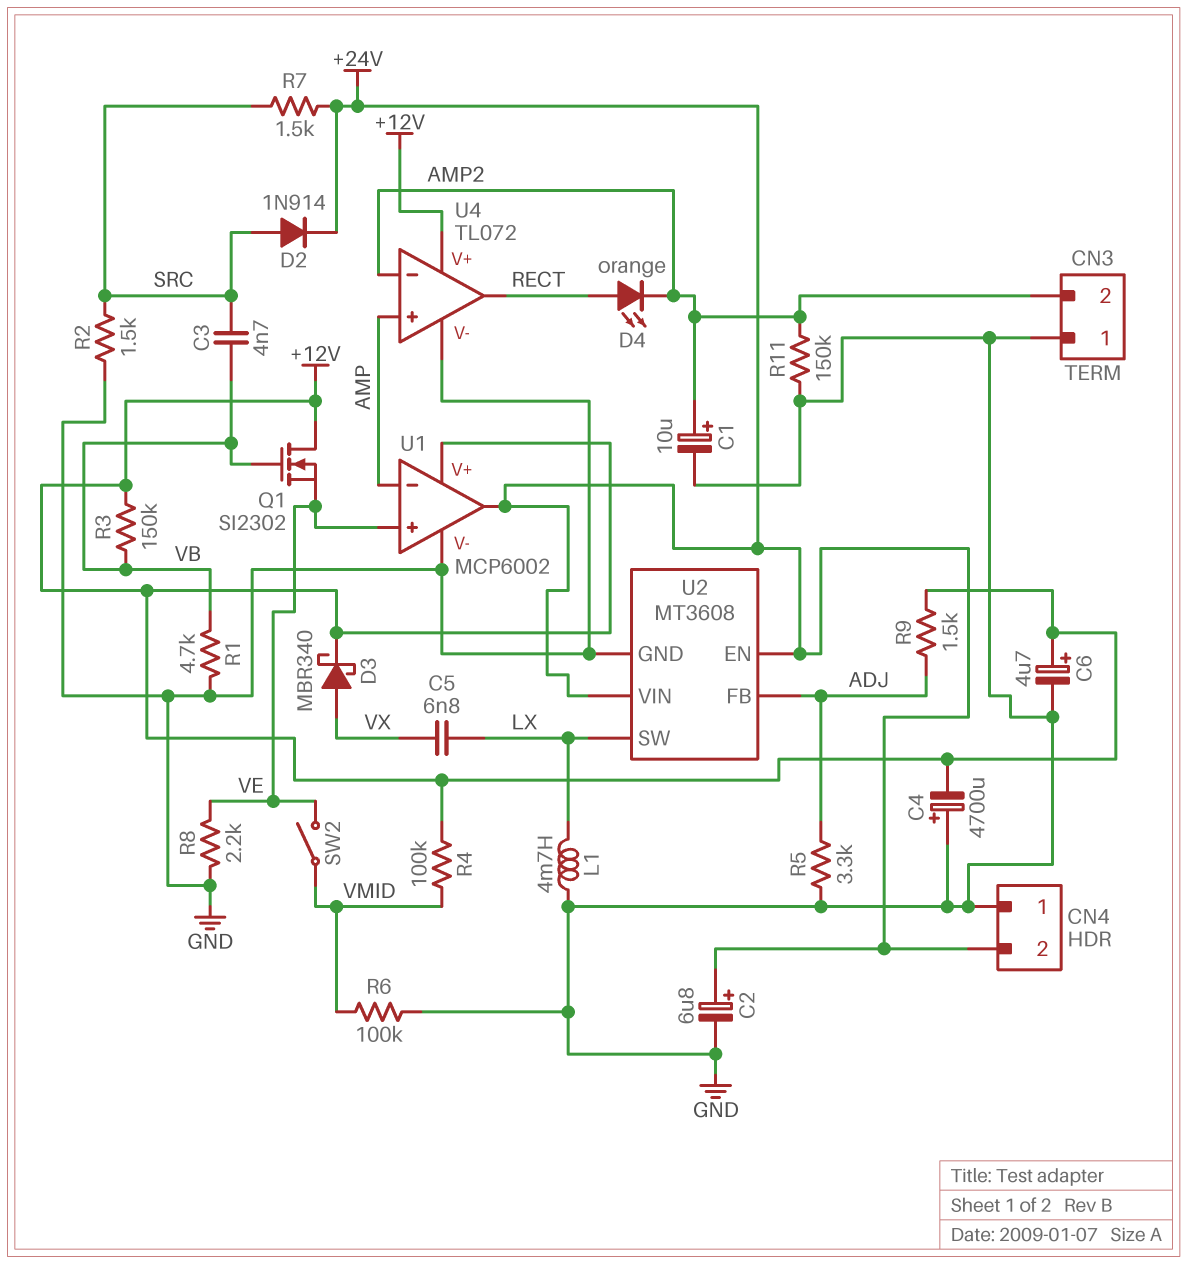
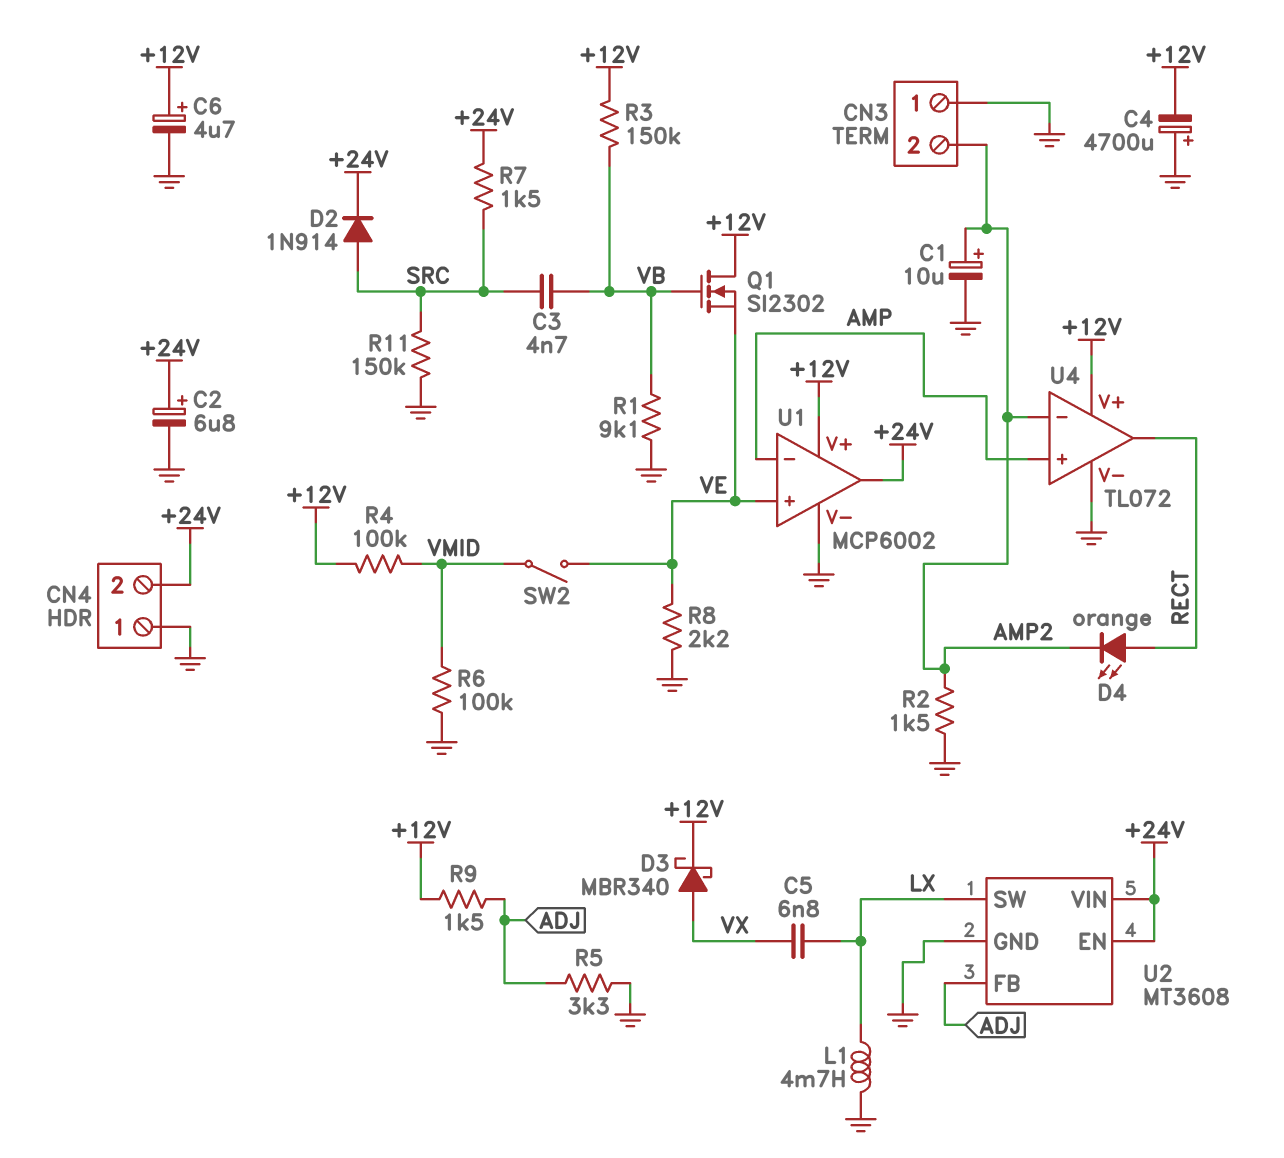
R1: 4.7k (GND, VB) -> 9.1k (GND, VB)
R2: 1.5k (GND, SRC) -> 1.5k (AMP2, GND)
R11: 150k (AMP2, GND) -> 150k (GND, SRC)

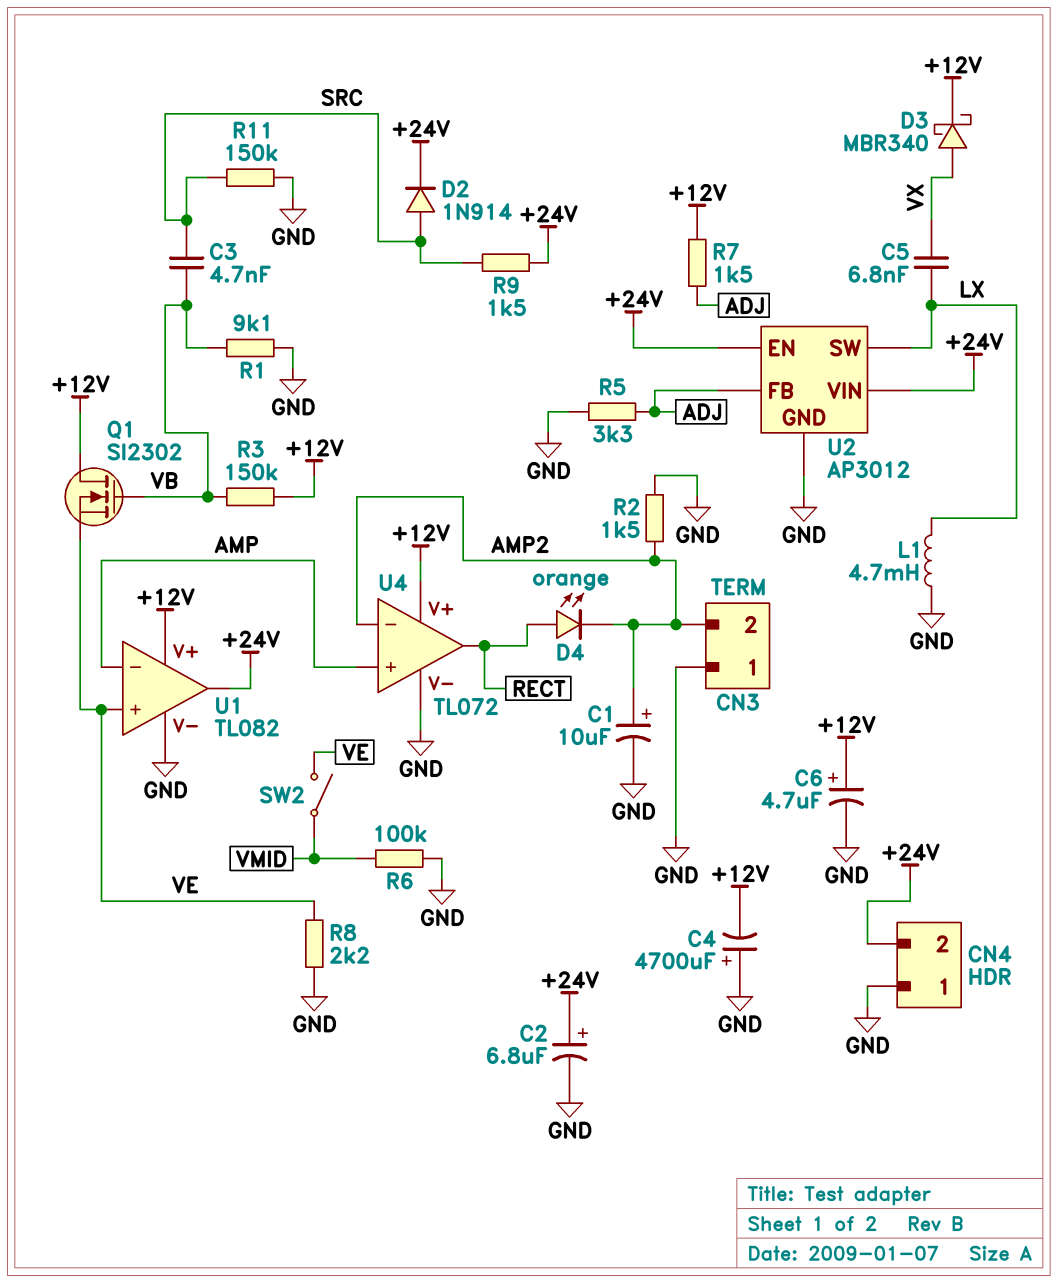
R4: 100k (+12V, VMID) -> none
R7: 1.5k (+24V, SRC) -> 1.5k (+12V, ADJ)
R9: 1.5k (+12V, ADJ) -> 1.5k (+24V, SRC)
U1: MCP6002 -> TL082
U2: MT3608 -> AP3012

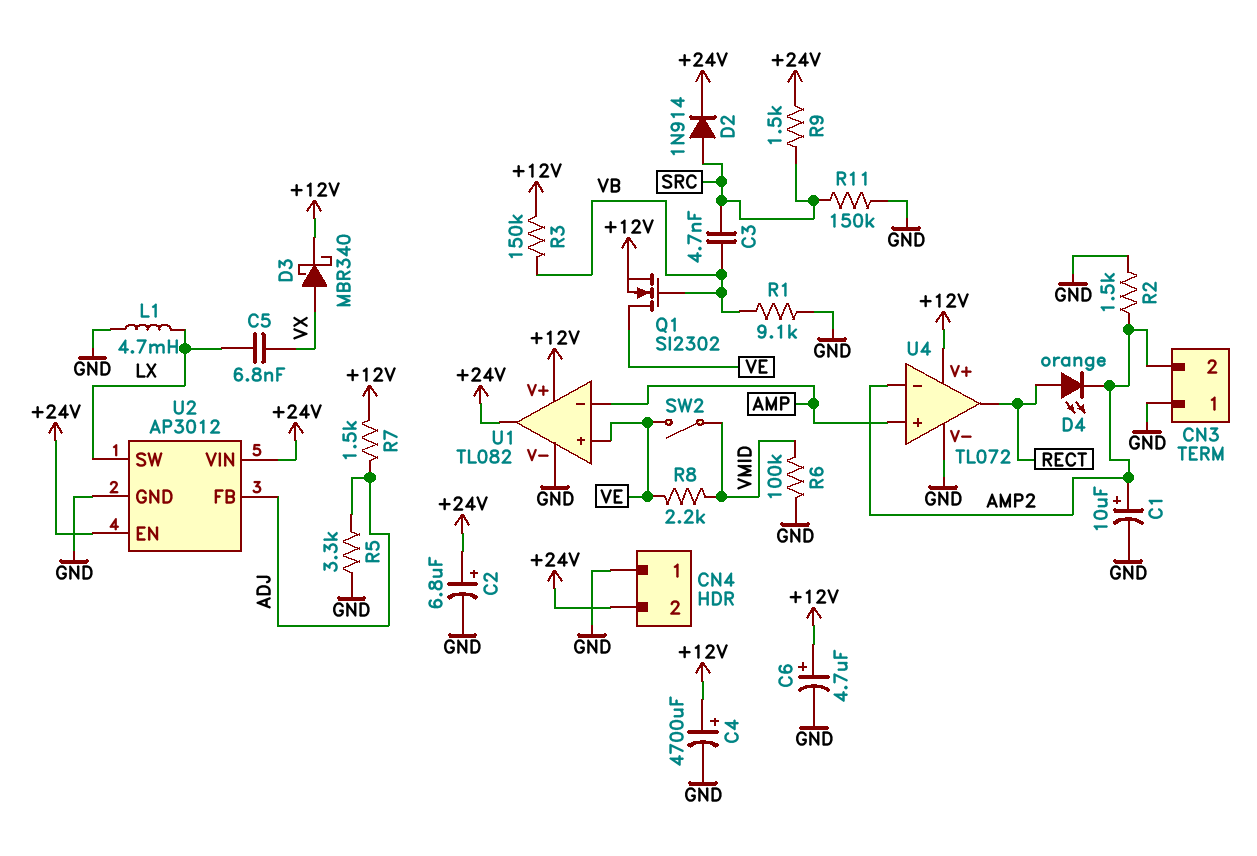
C4: 4700uF (plus GND, minus +12V) -> 4700uF (plus +12V, minus GND)
Q1: NMOS SI2302 (G VB, D +12V, S VE) -> NMOS SI2302 (G VB, D VE, S +12V)
R8: 2.2k (GND, VE) -> 2.2k (VE, VMID)

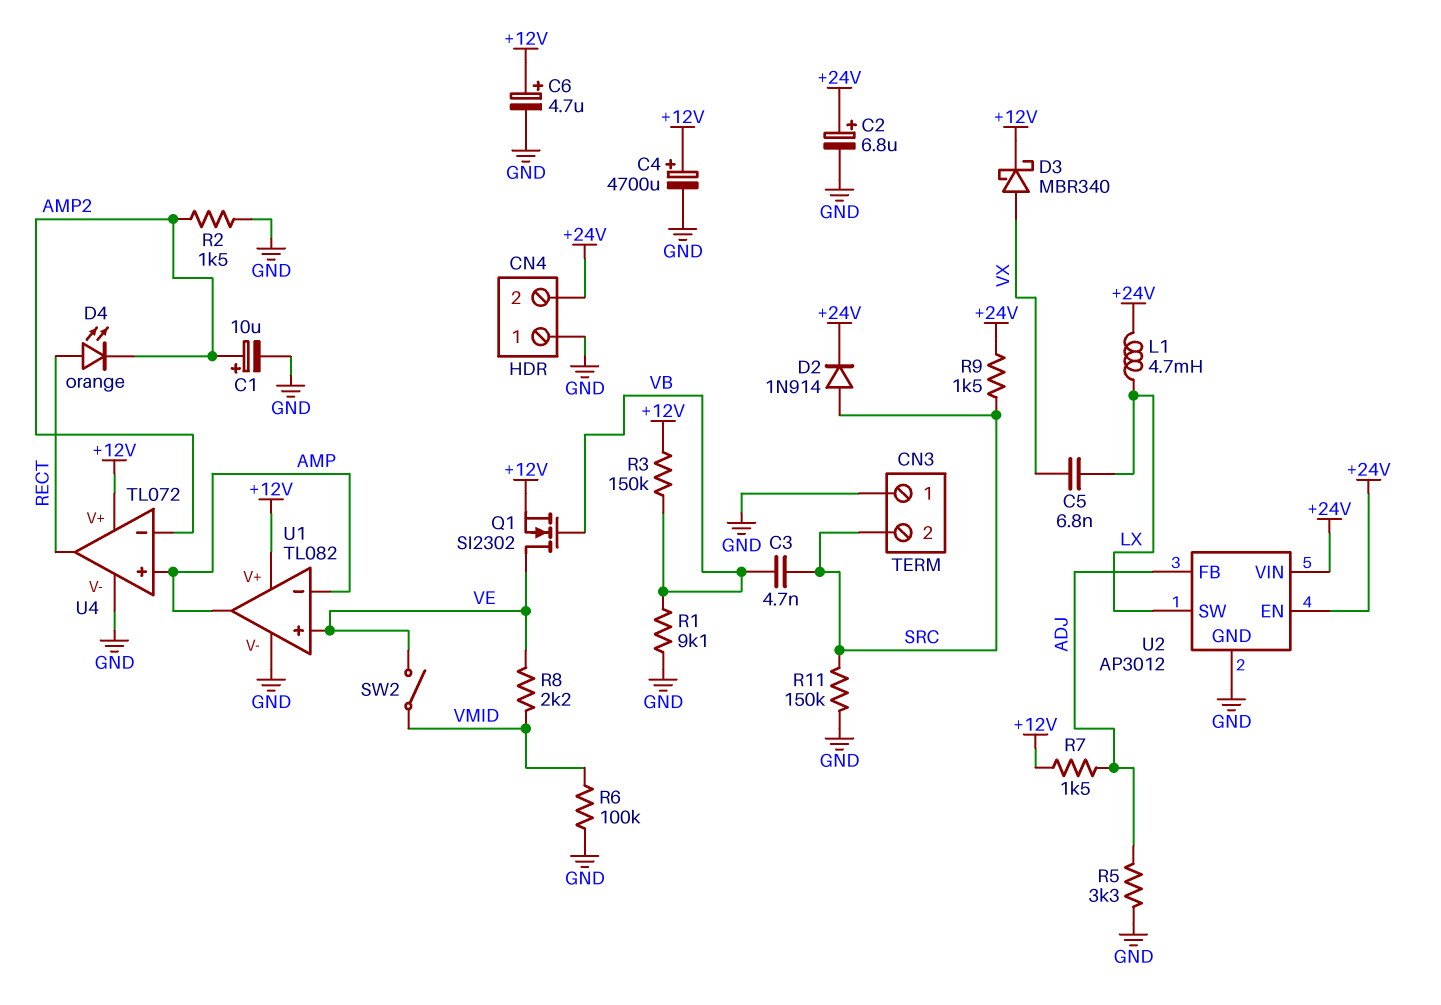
CN3 pin 2: AMP2 -> SRC
L1: 4.7mH (GND, LX) -> 4.7mH (+24V, LX)
U1 pin out: +24V -> AMP

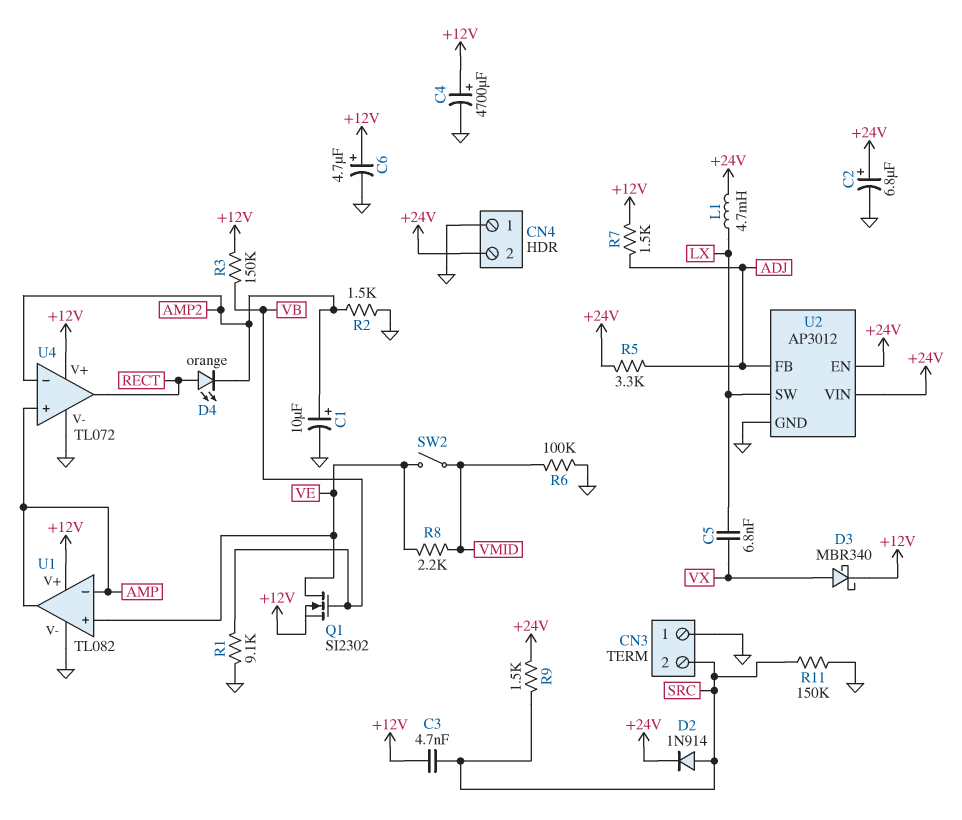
C3: 4.7nF (SRC, VB) -> 4.7nF (+12V, SRC)
R5: 3.3k (ADJ, GND) -> 3.3k (+24V, ADJ)

